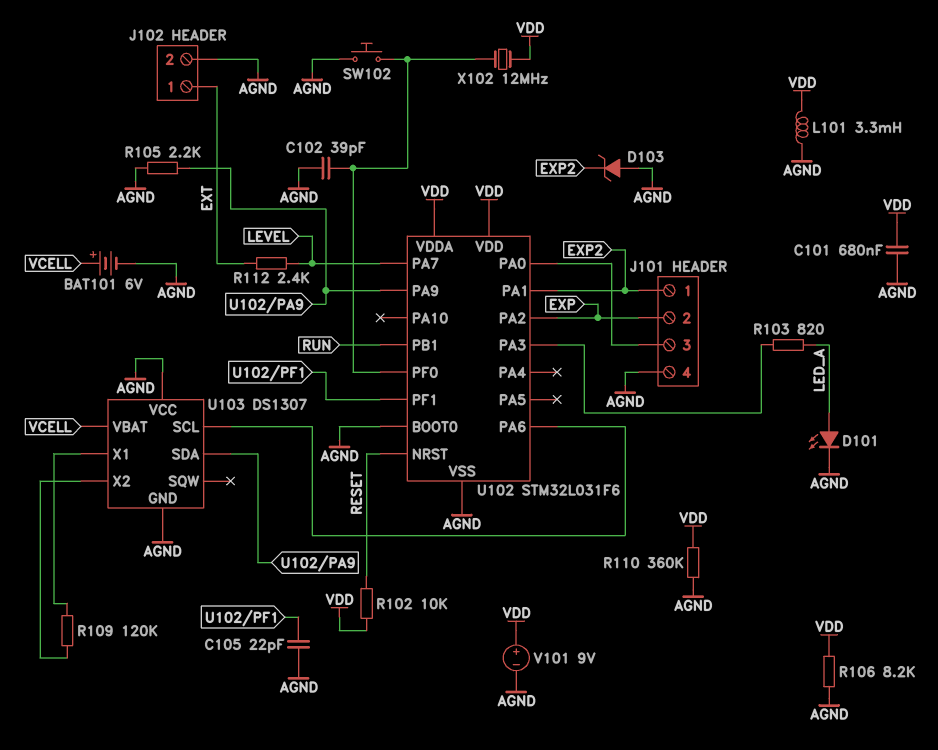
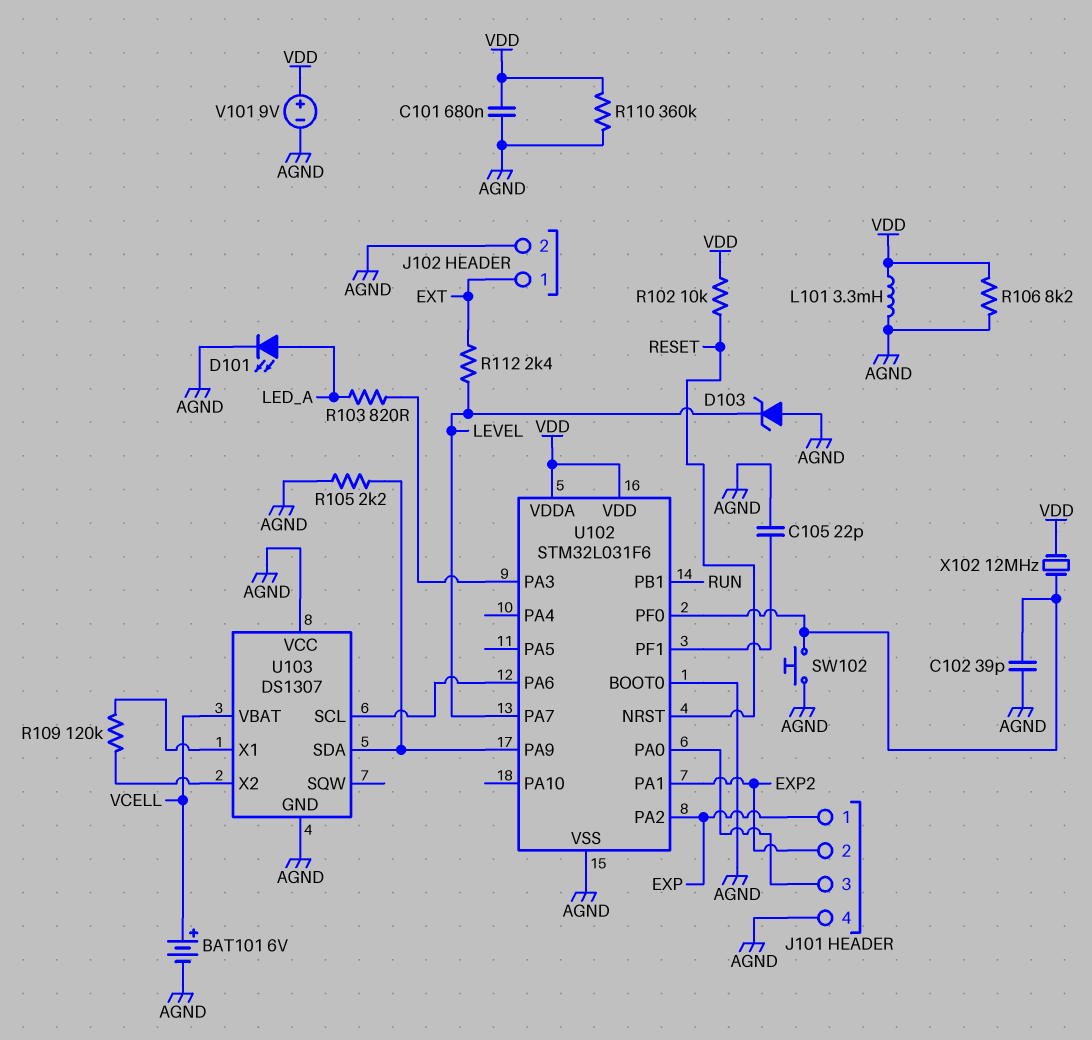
D103: zener (A AGND, K EXP2) -> zener (A AGND, K LEVEL)
J101 pin 1: EXP2 -> EXP
J101 pin 2: EXP -> EXP2

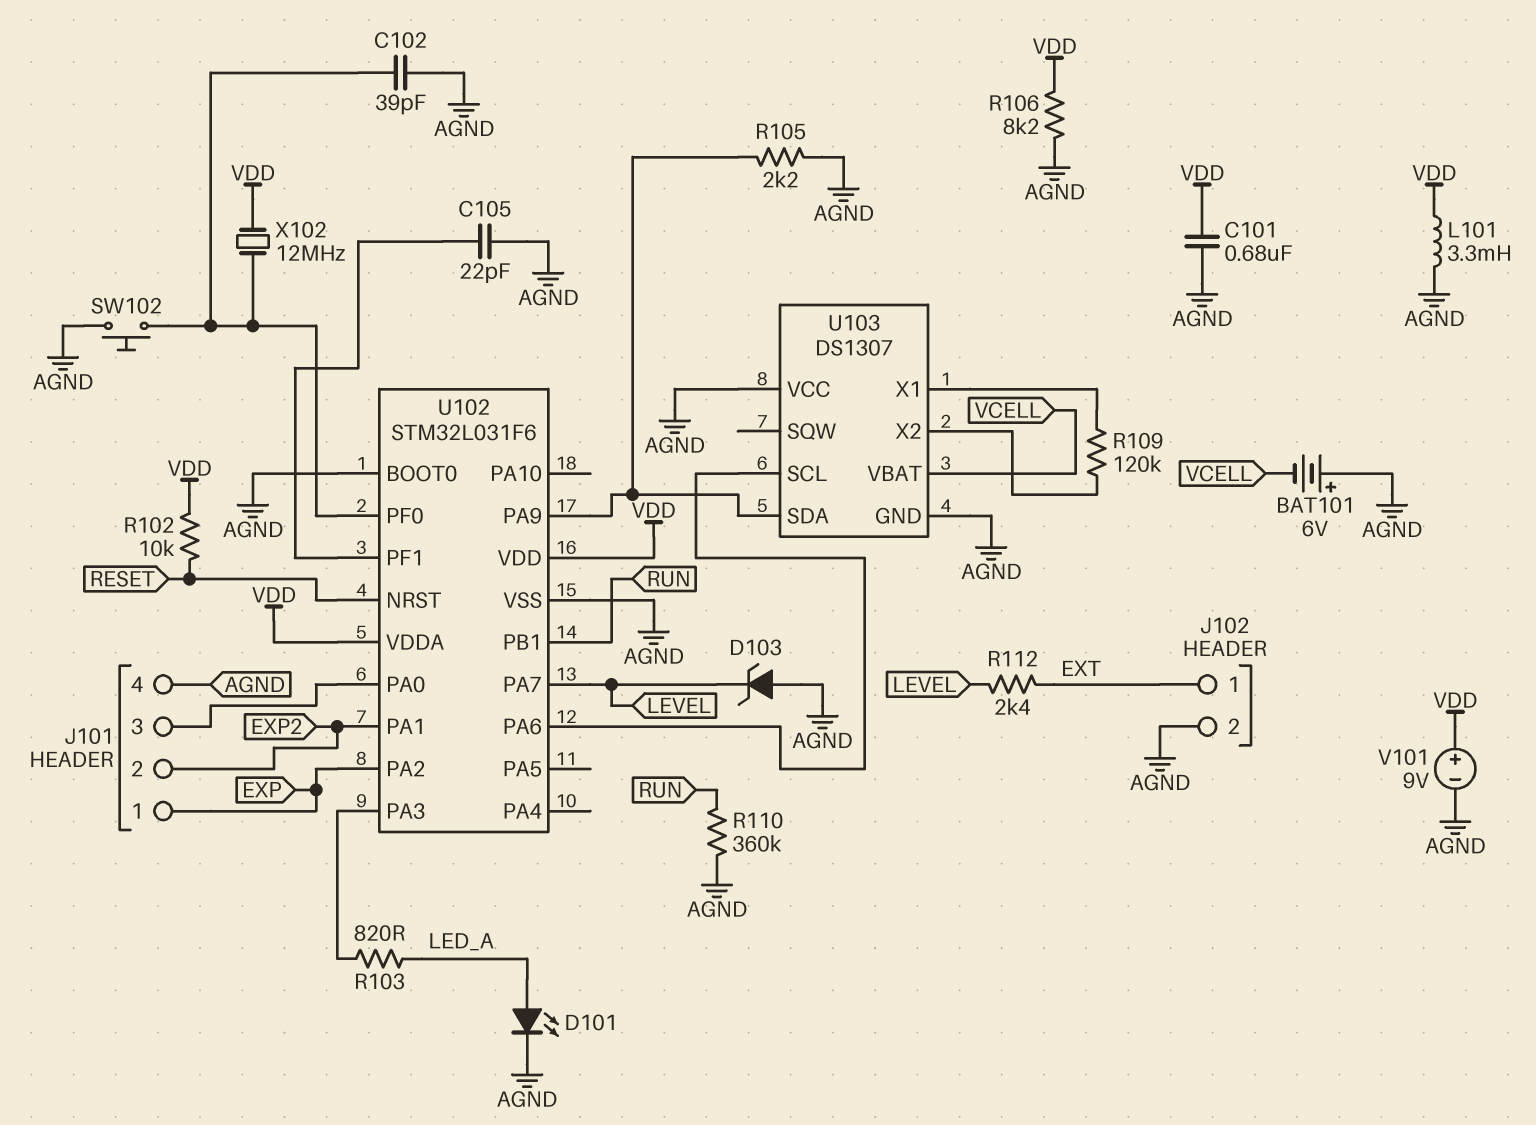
BAT101: 6V (plus VCELL, minus AGND) -> 6V (plus AGND, minus VCELL)
R110: 360k (AGND, VDD) -> 360k (AGND, RUN)

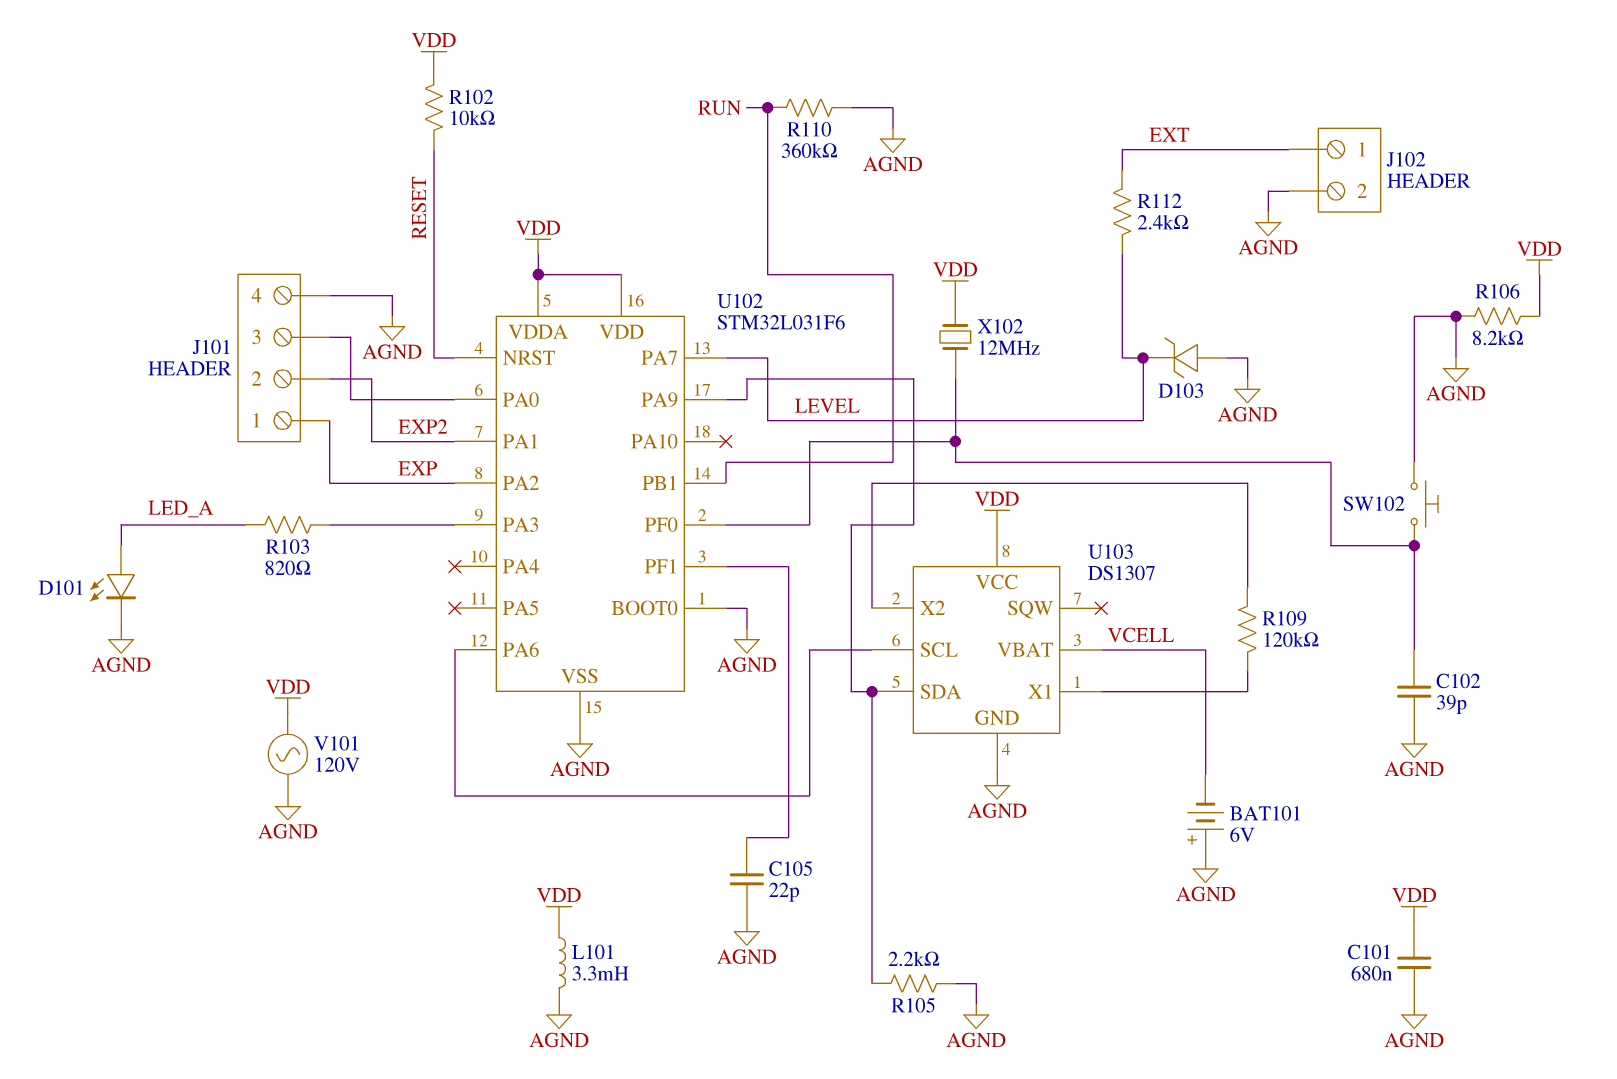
U103 pin VCC: AGND -> VDD
V101: 9V (plus VDD, minus AGND) -> AC 120V (AGND, VDD)

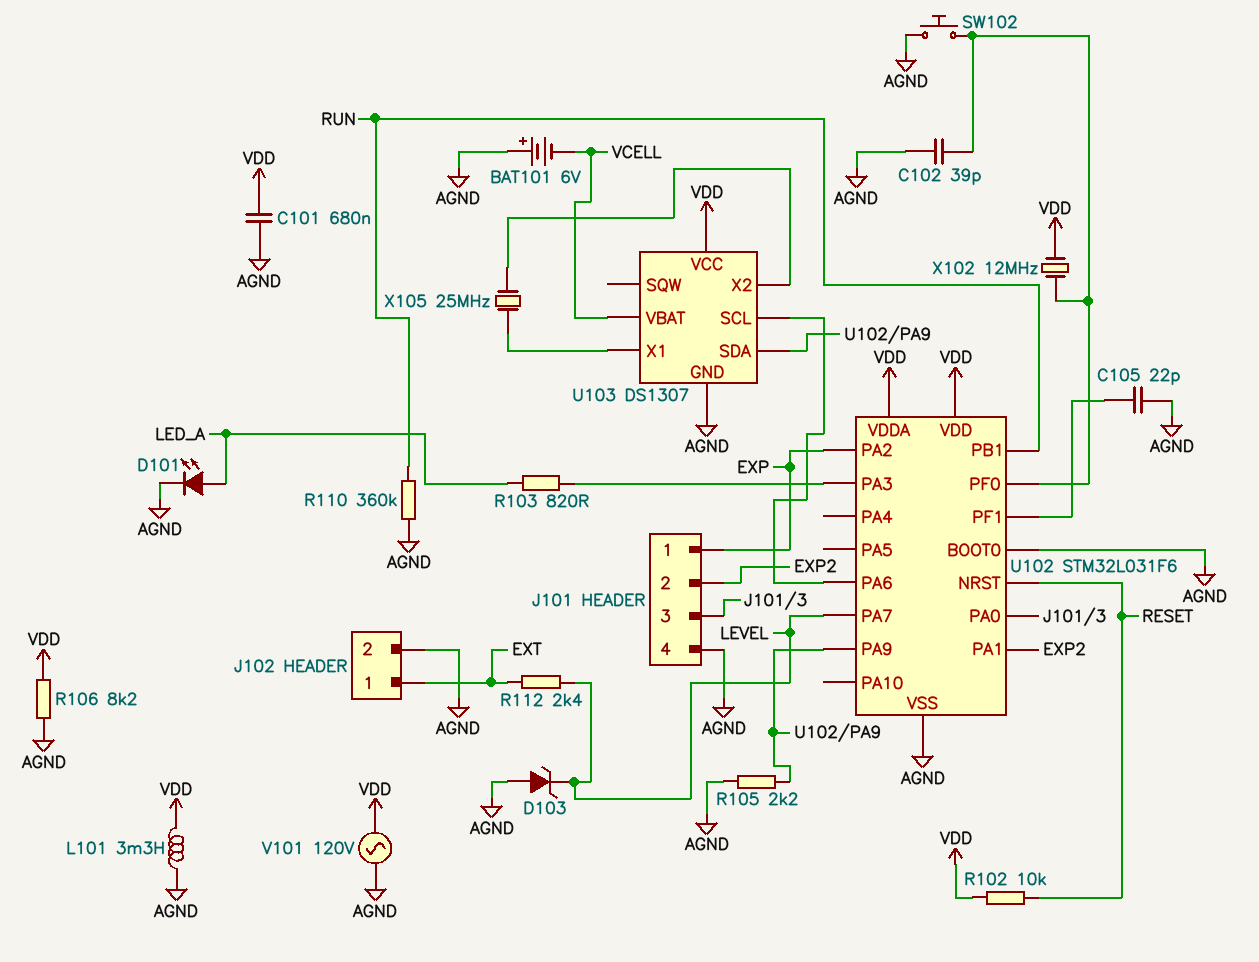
R109: 120k (U103/X1, U103/X2) -> none
X105: none -> 25MHz (U103/X1, U103/X2)

